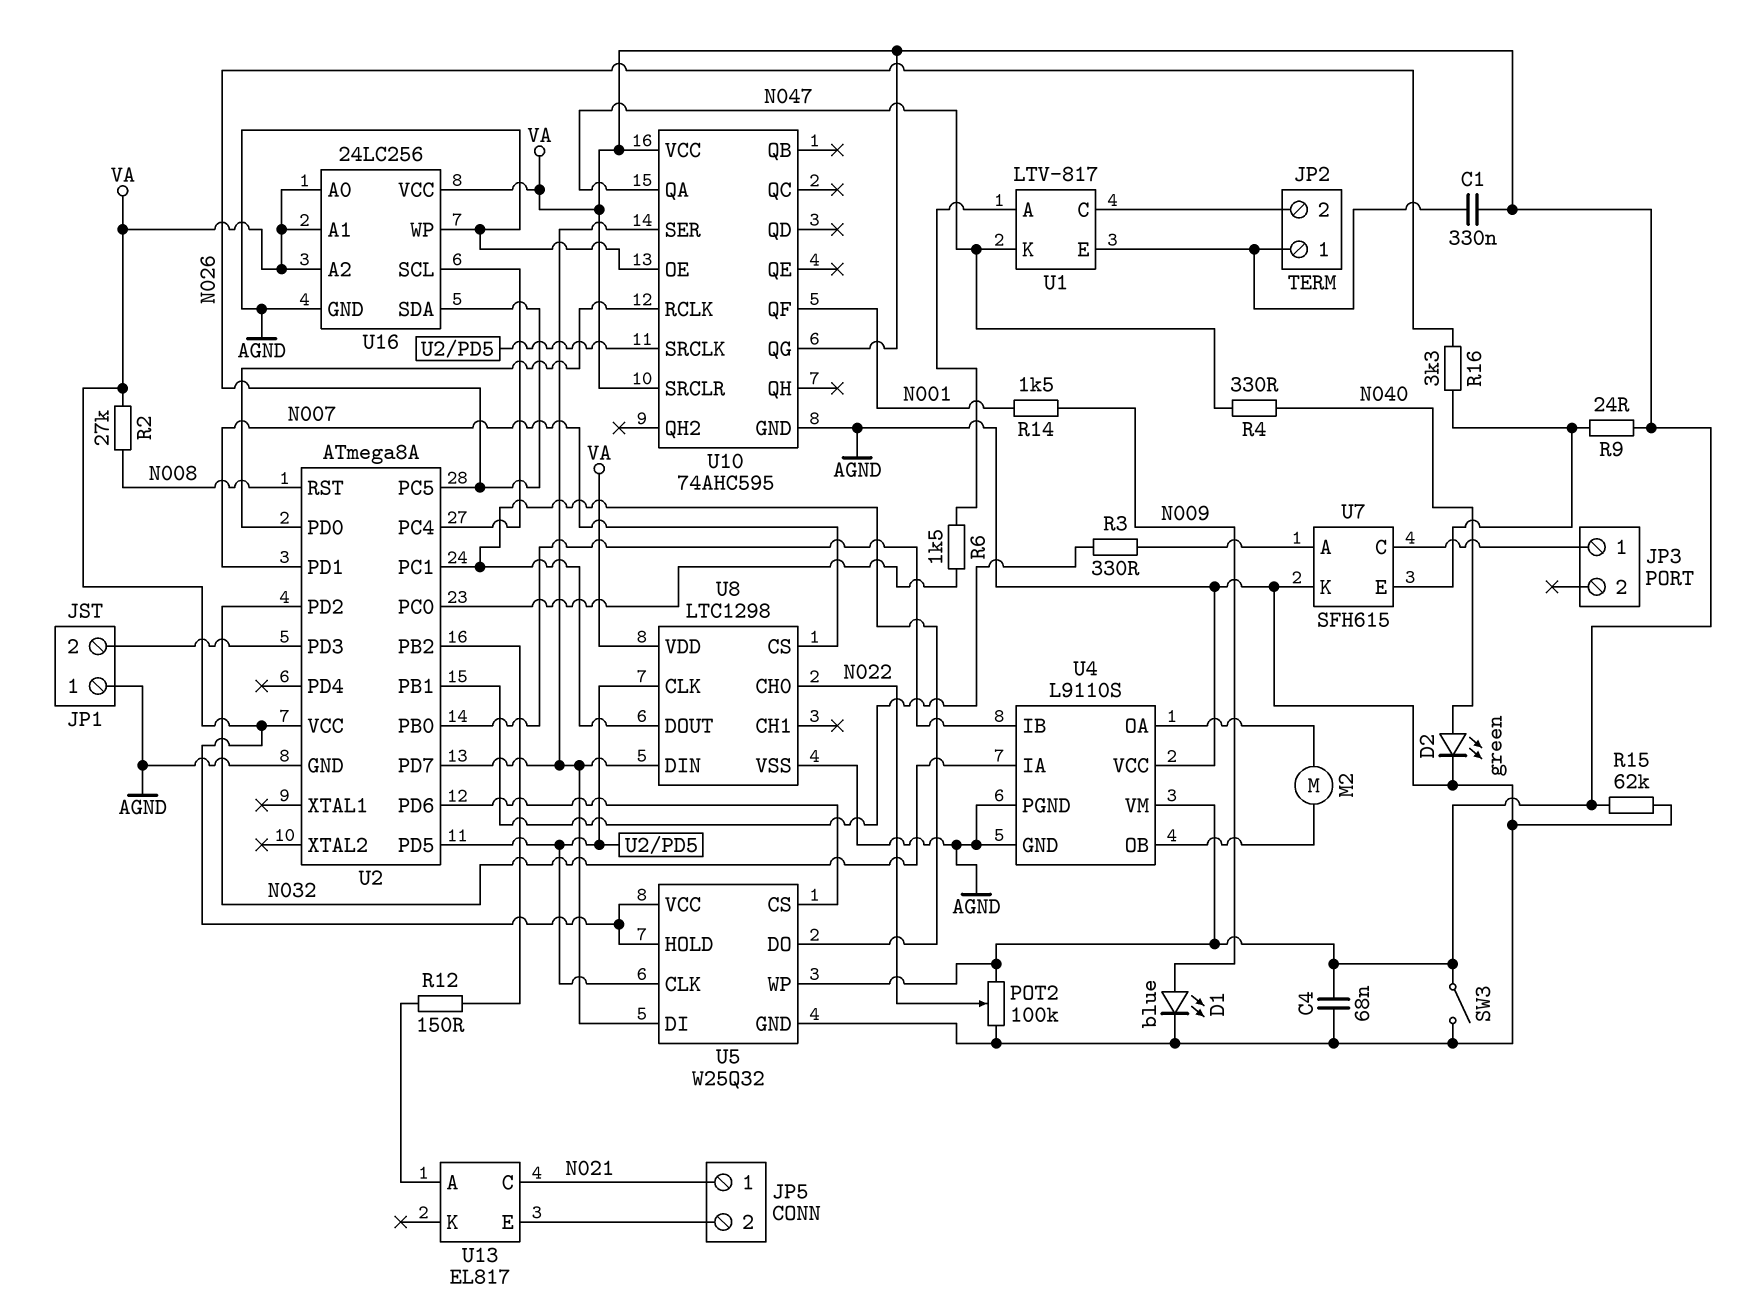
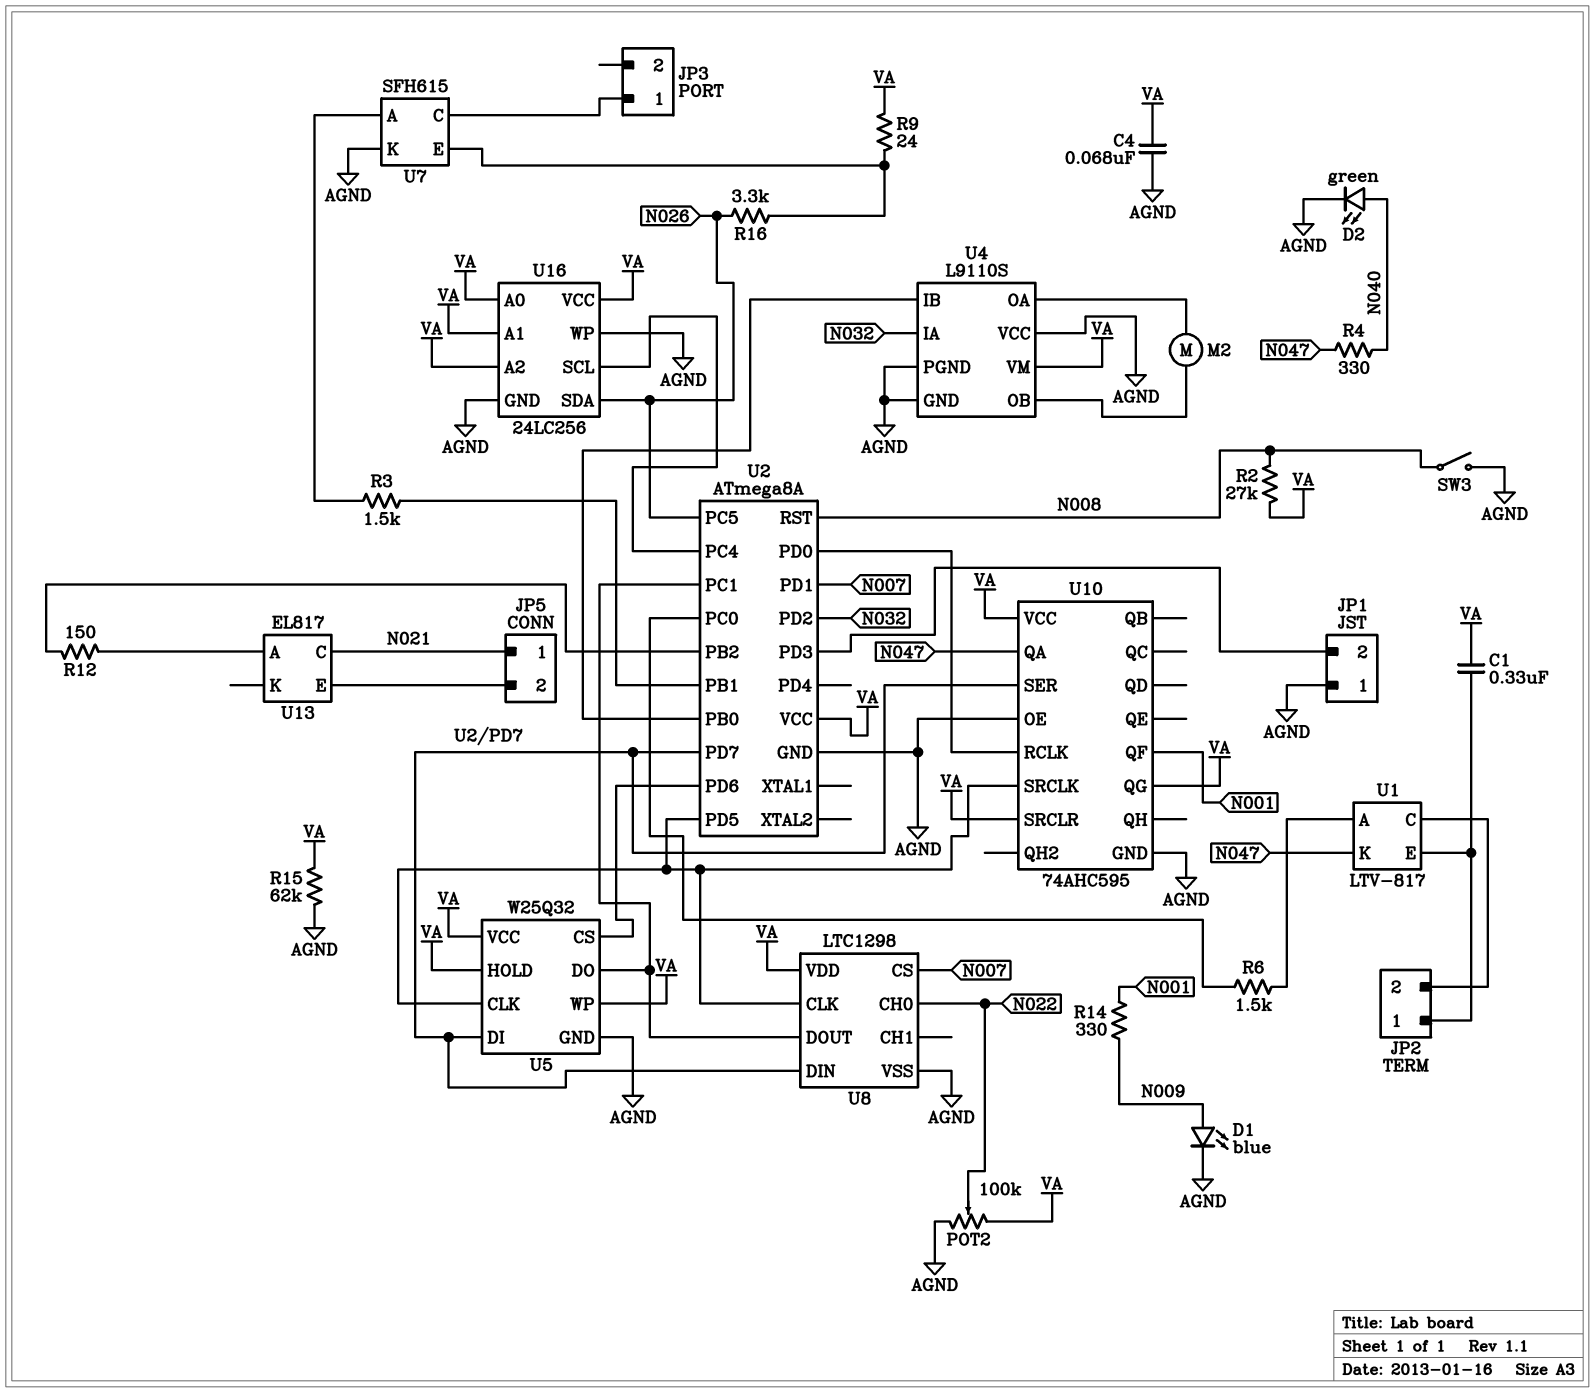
R3: 330 (U2/PB1, U7/A) -> 1.5k (U2/PB1, U7/A)
R14: 1.5k (N001, N009) -> 330 (N001, N009)
SW3: switch (AGND, VA) -> switch (AGND, N008)

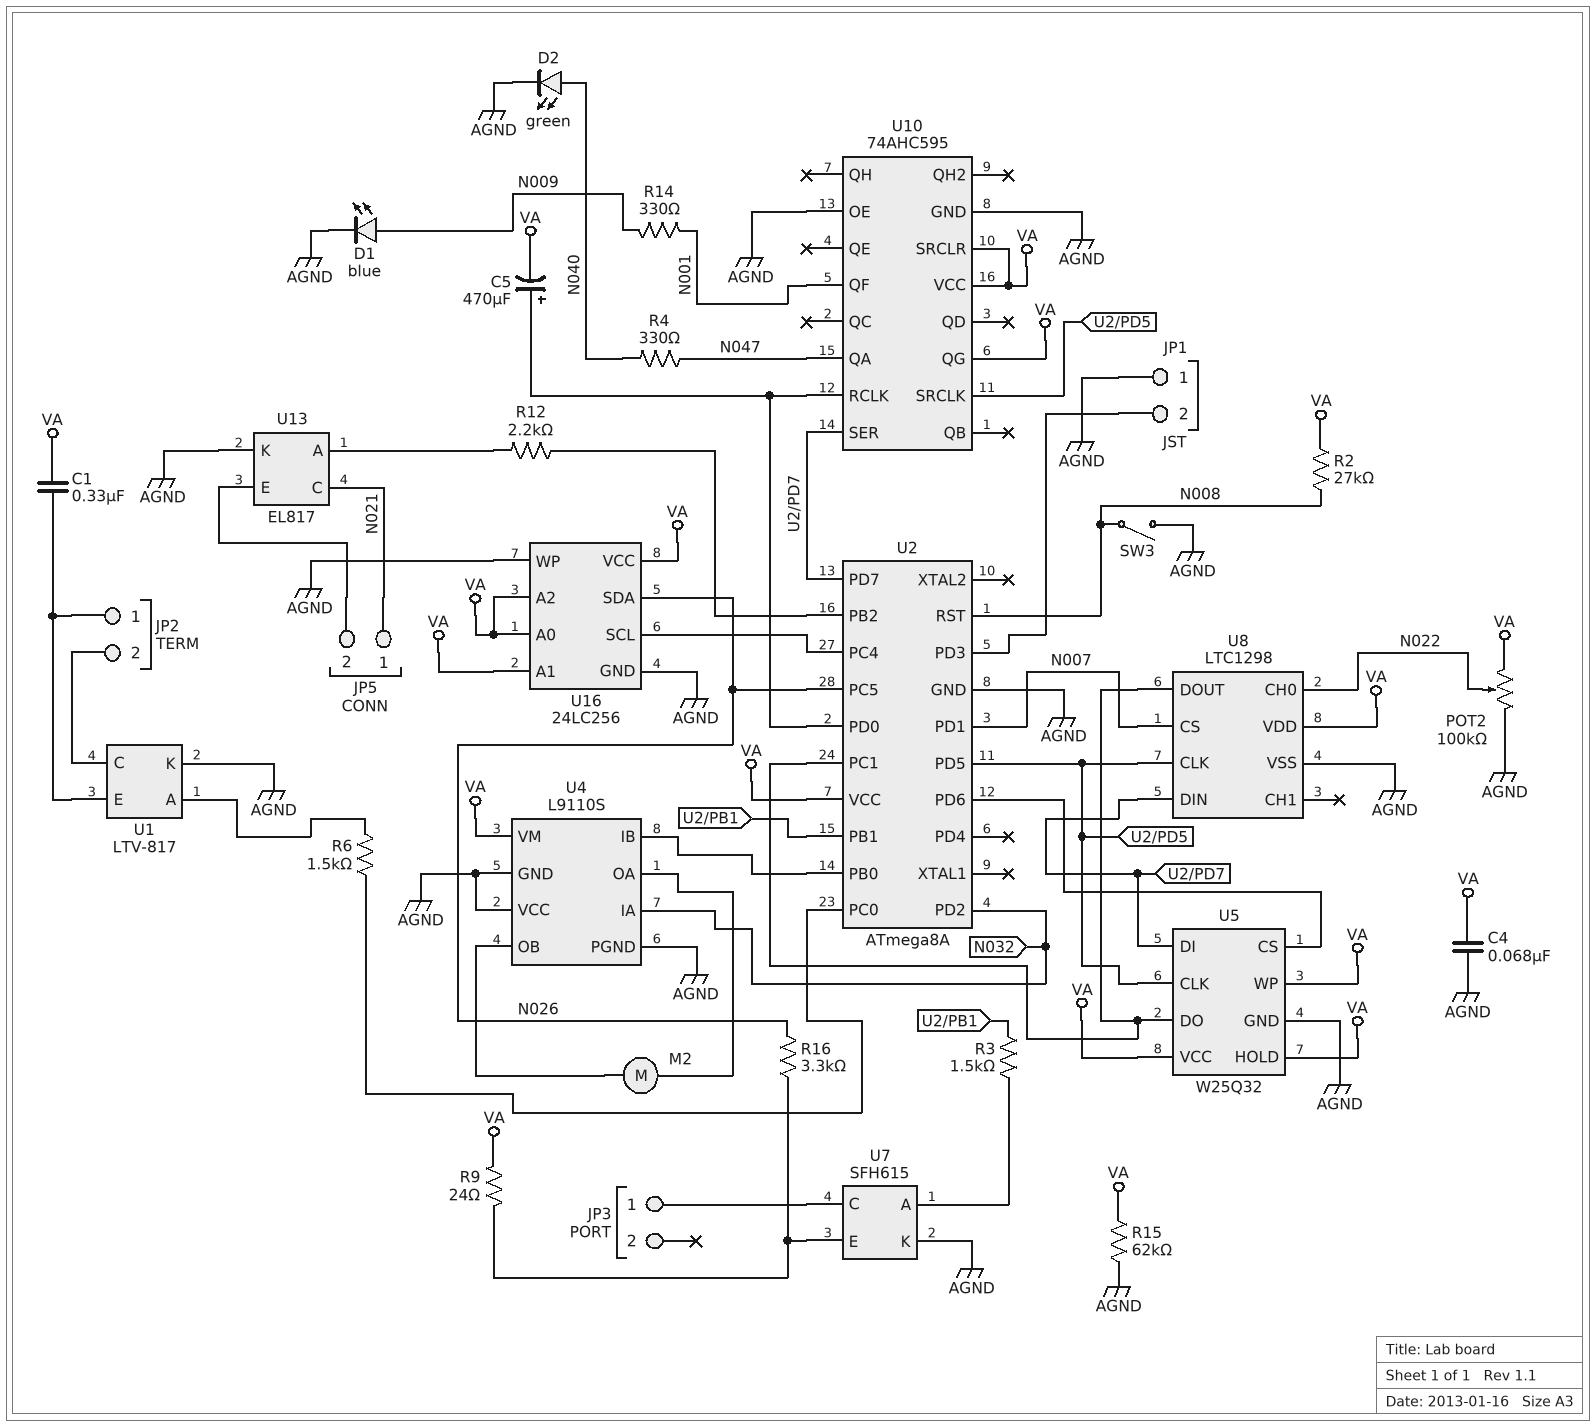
C5: none -> 470uF (plus U2/PD0, minus VA)
R12: 150 (U2/PB2, U13/A) -> 2.2k (U2/PB2, U13/A)
U1 pin K: N047 -> AGND
U13 pin K: none -> AGND

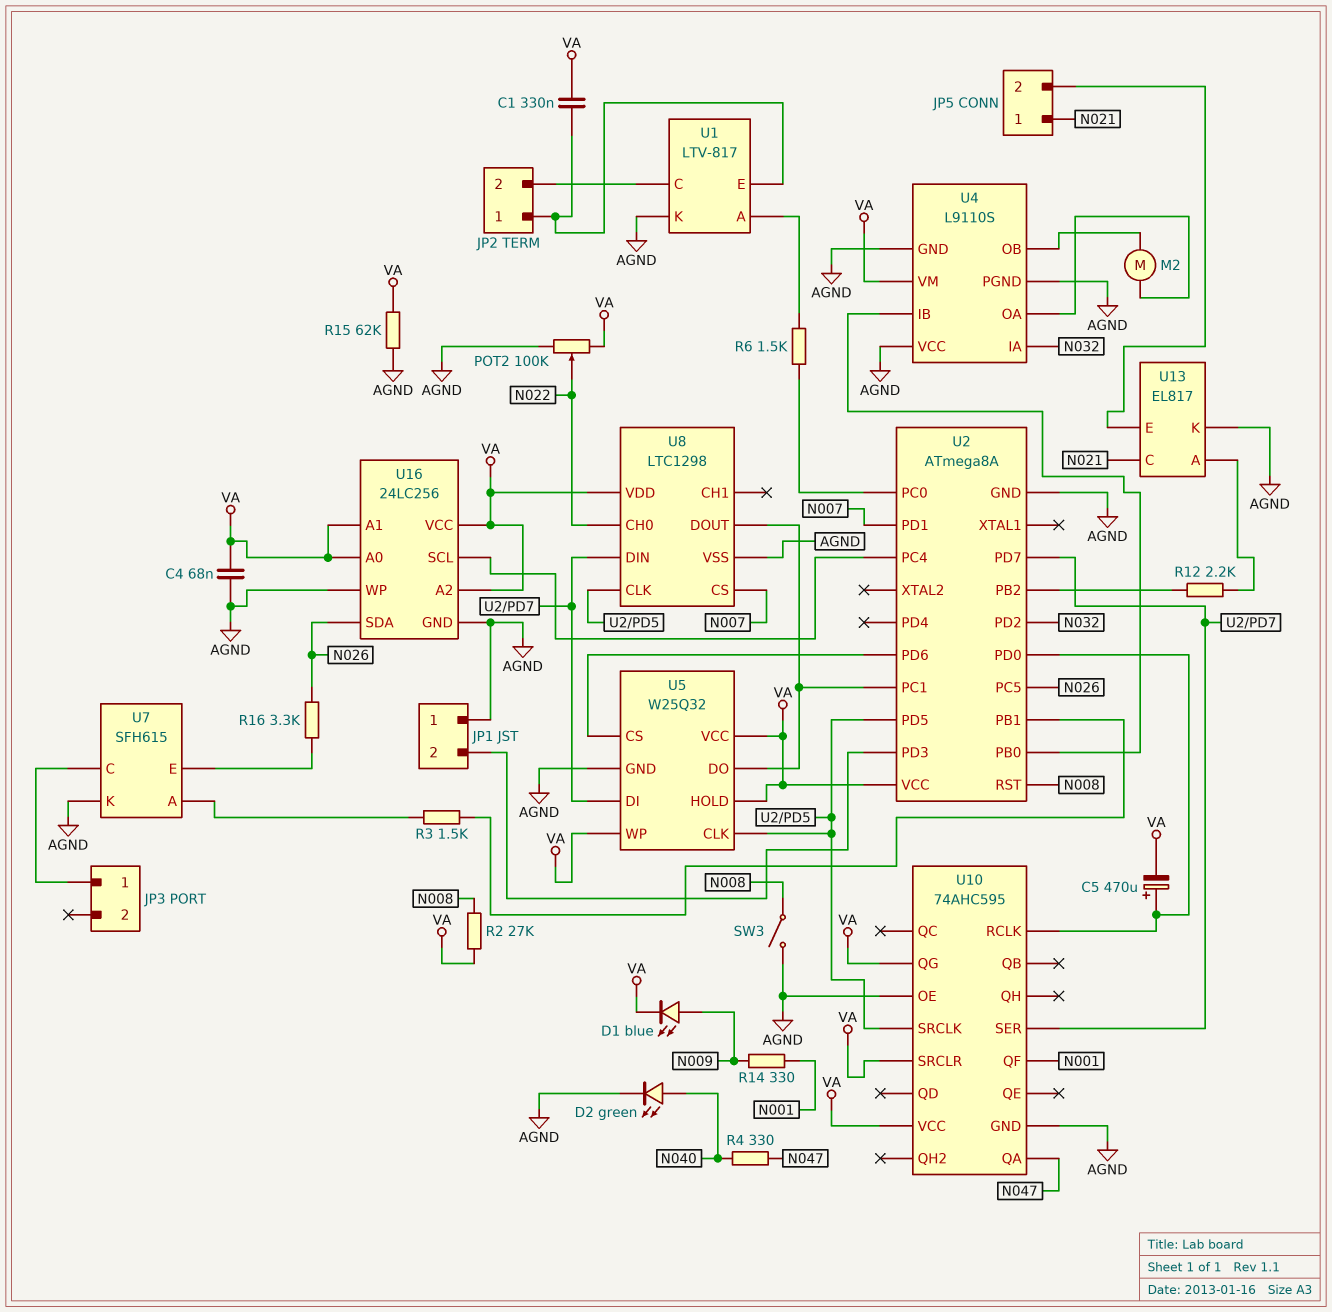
D1: LED blue (A N009, K AGND) -> LED blue (A N009, K VA)
R9: 24 (U7/E, VA) -> none

